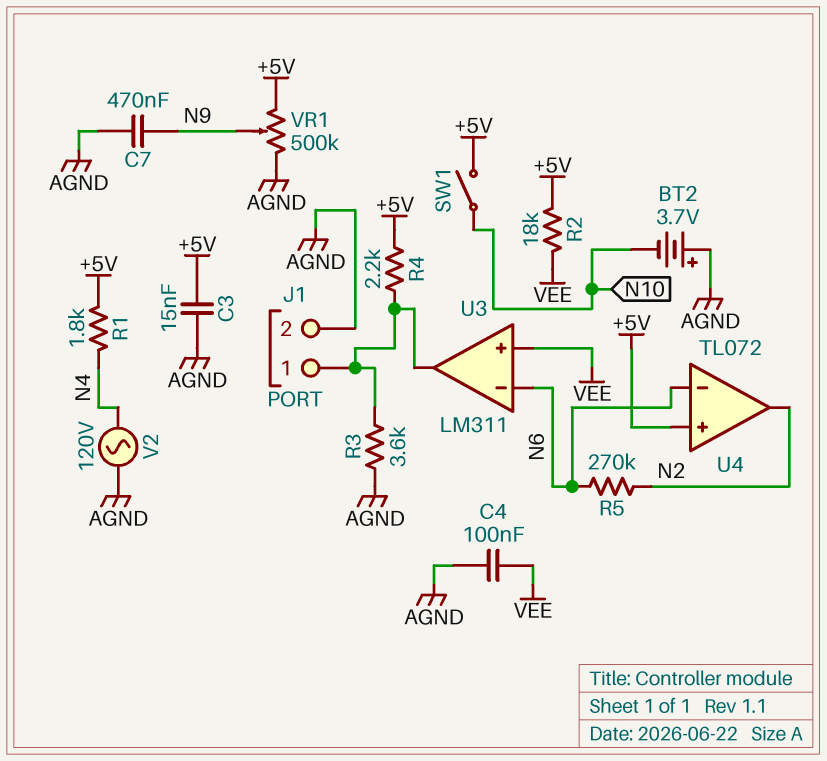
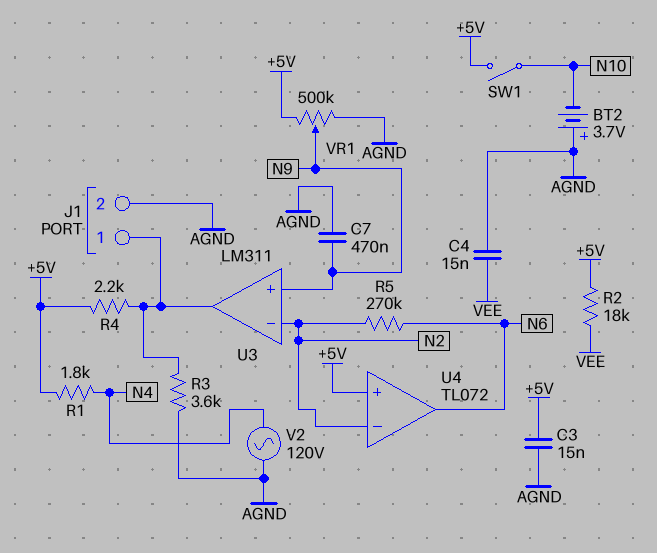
C4: 100nF (AGND, VEE) -> 15nF (AGND, VEE)
U3 pin in+: VEE -> N9
U3 pin in-: N6 -> N2
U4 pin in-: N6 -> N2
U4 pin out: N2 -> N6

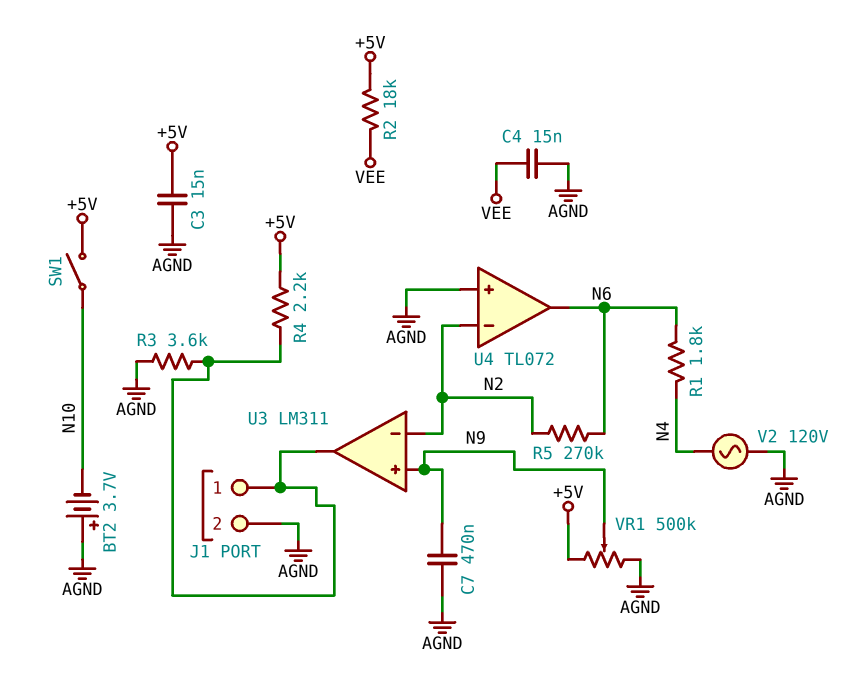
R1: 1.8k (+5V, N4) -> 1.8k (N4, N6)
U4 pin in+: +5V -> AGND

